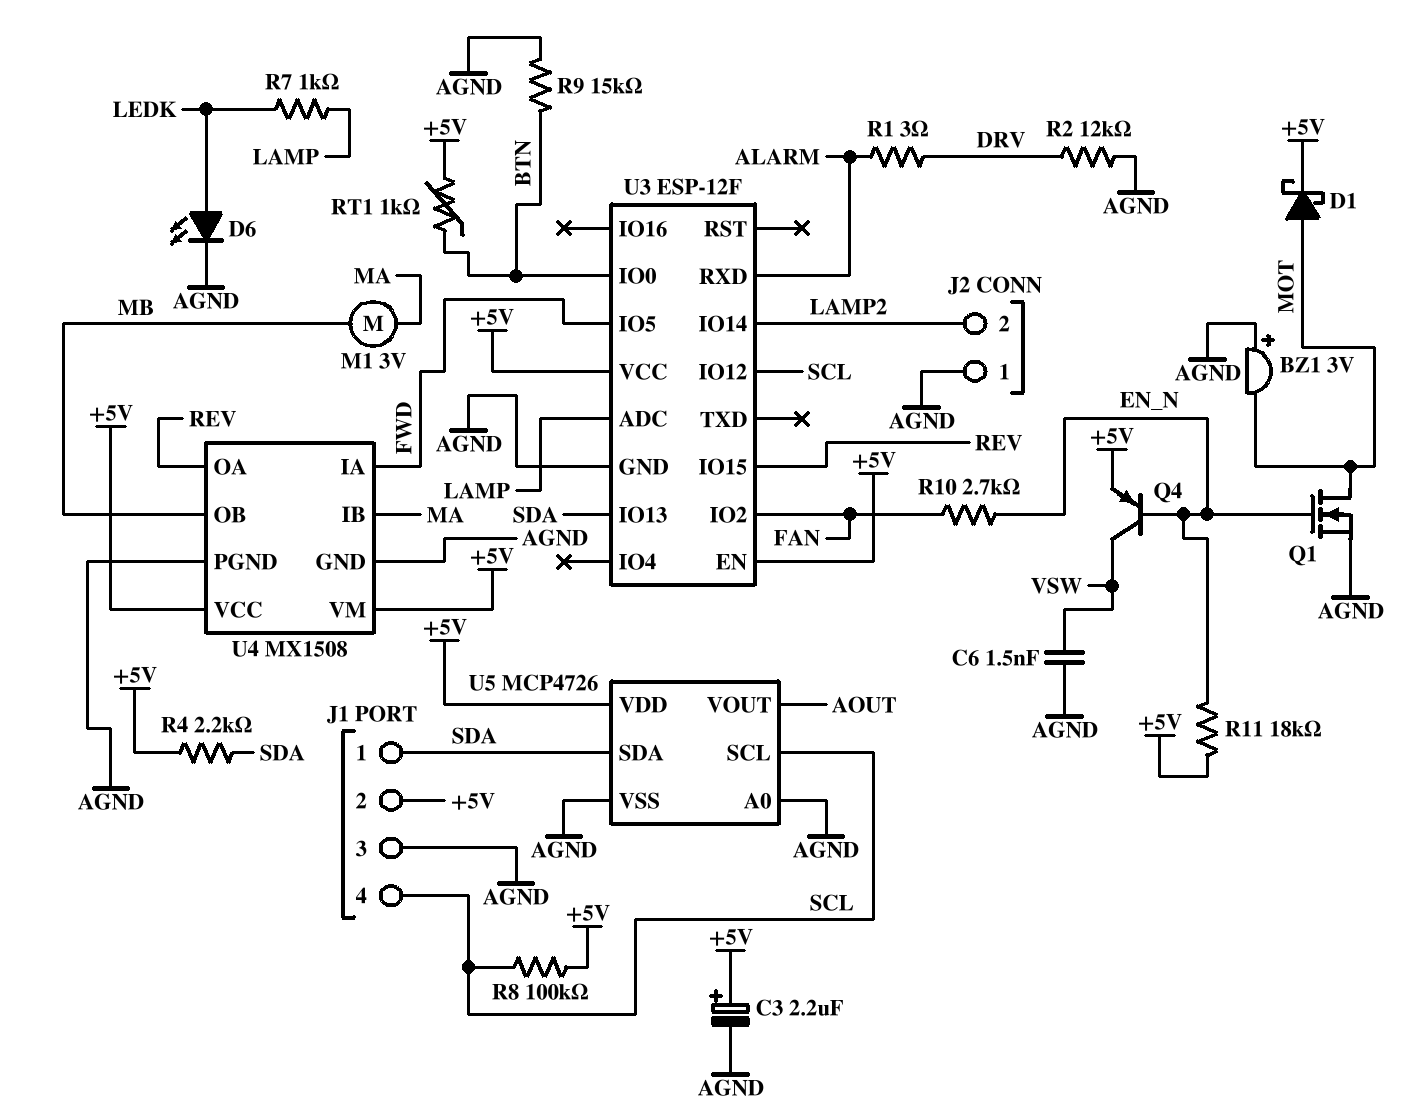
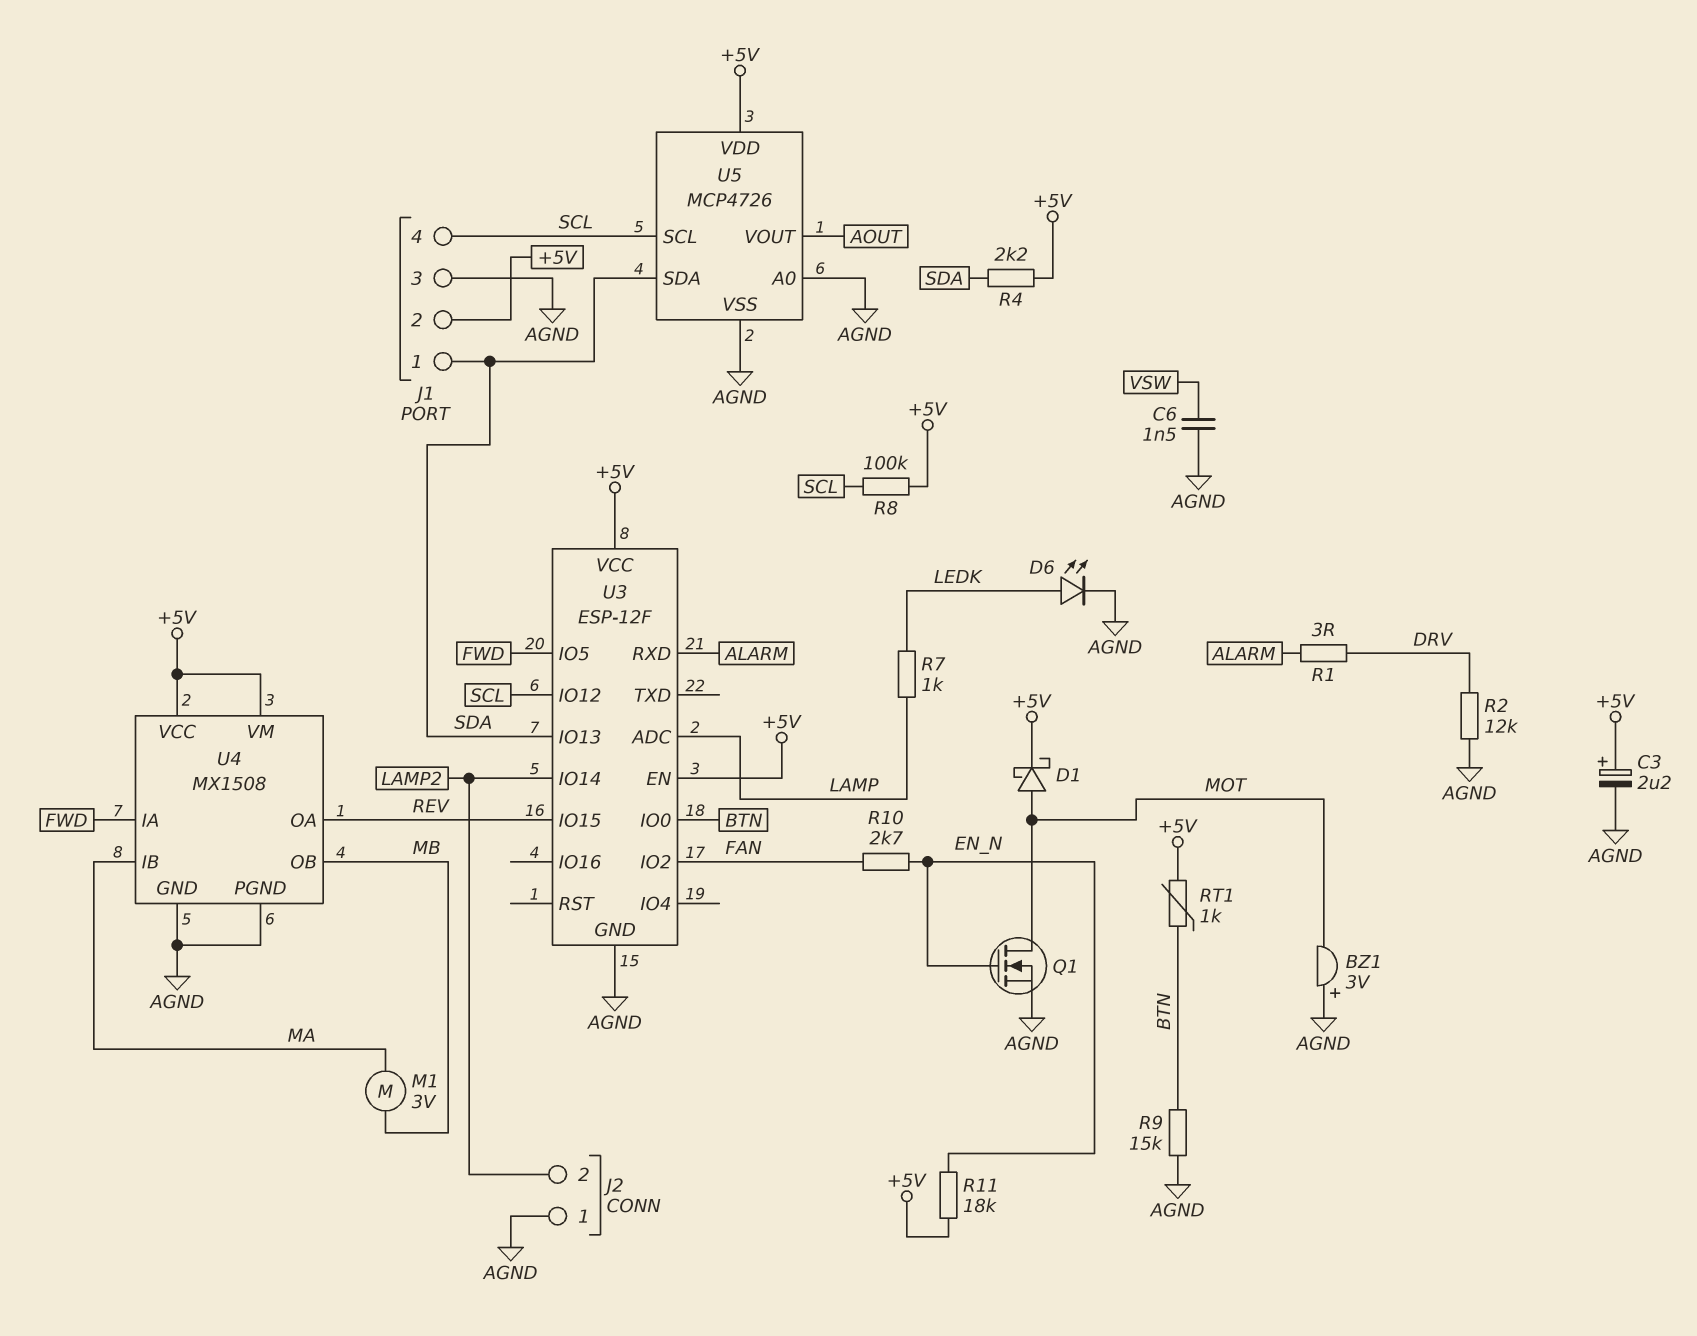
Q4: PNP (B EN_N, C VSW, E +5V) -> none

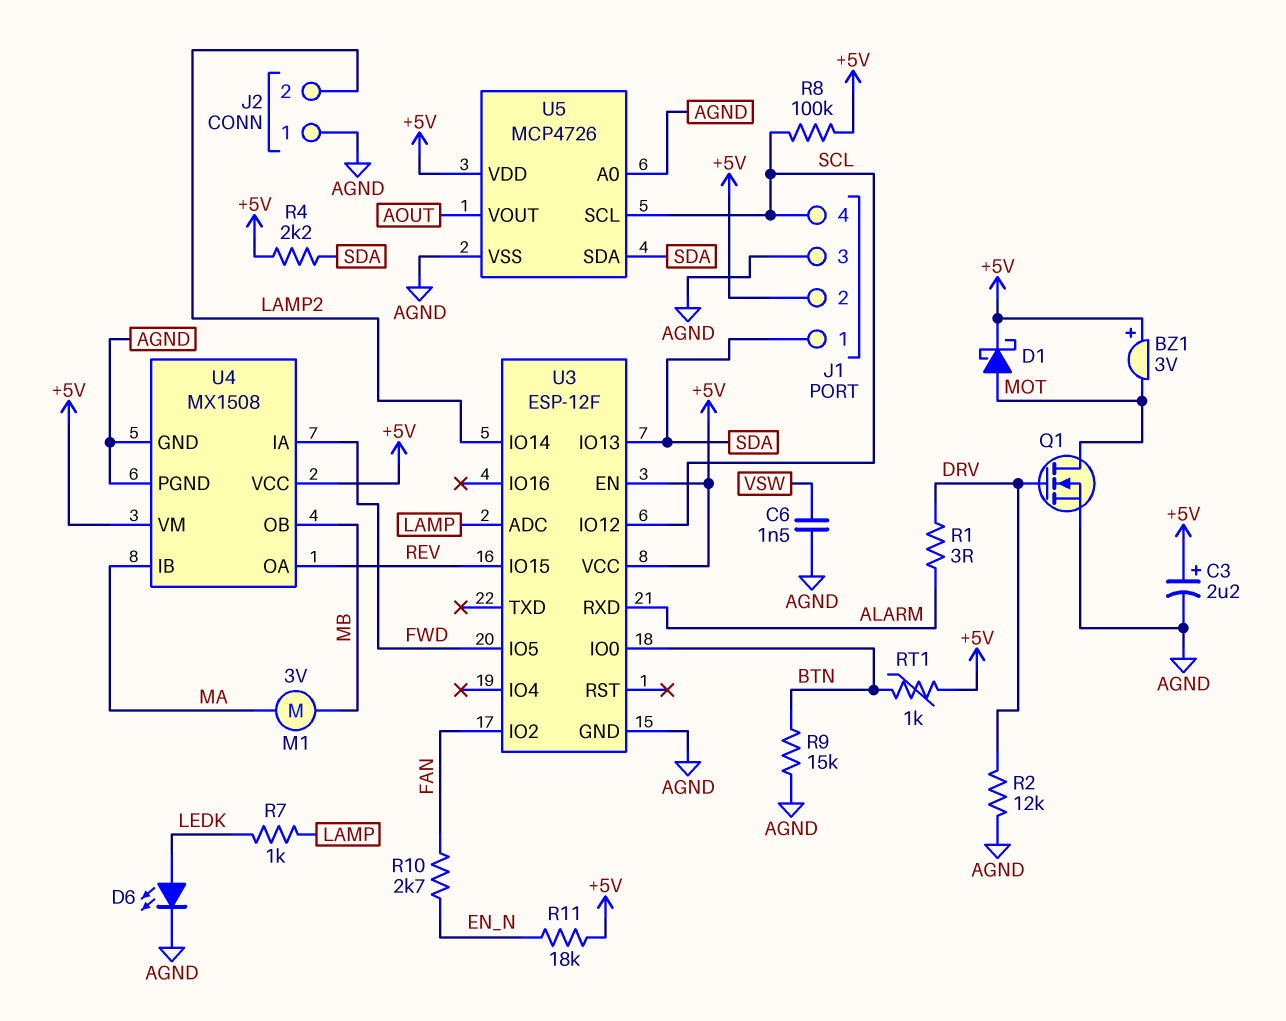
BZ1: buzzer 3V (plus AGND, minus MOT) -> buzzer 3V (plus +5V, minus MOT)
Q1: NMOS (G EN_N, D MOT, S AGND) -> NMOS (G DRV, D MOT, S AGND)

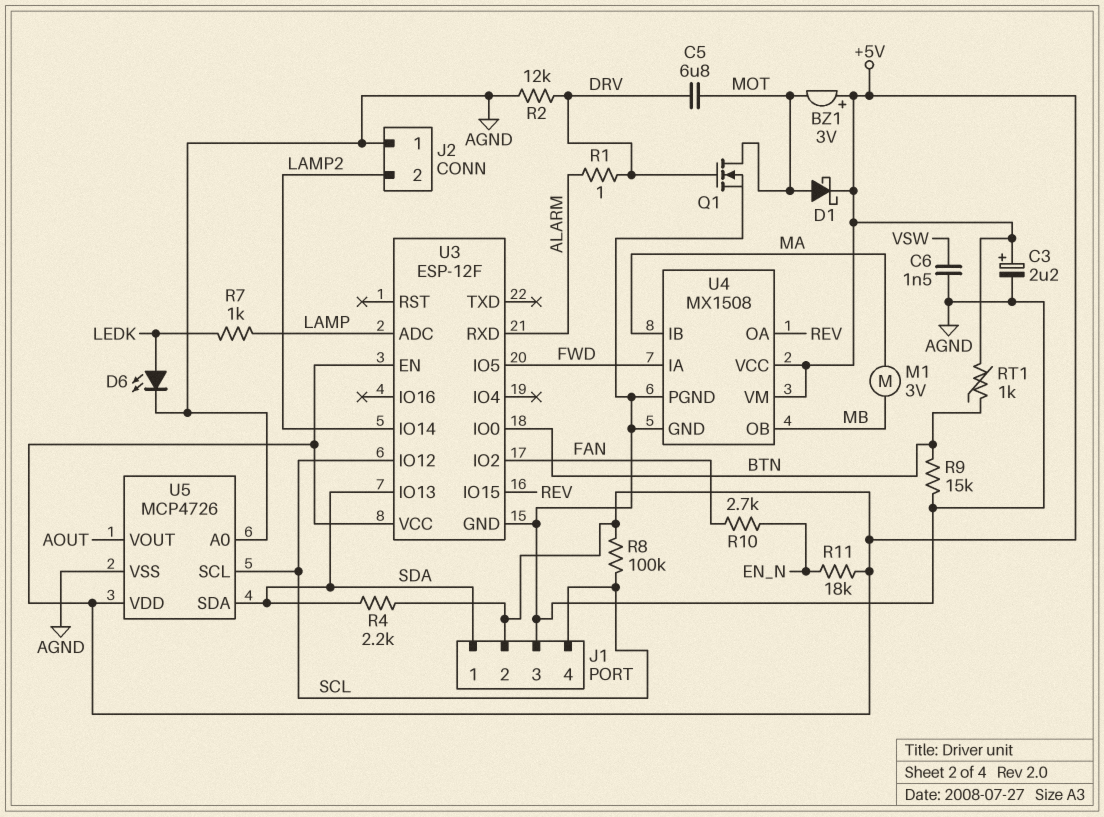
C5: none -> 6.8uF (DRV, MOT)
R1: 3 (ALARM, DRV) -> 1 (ALARM, DRV)

